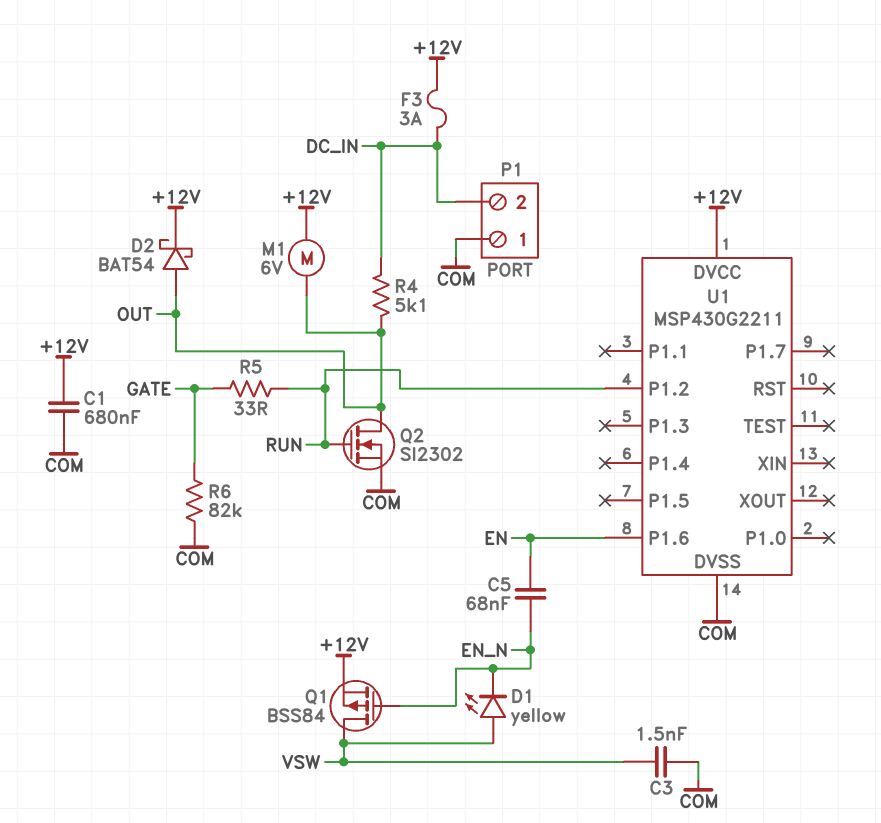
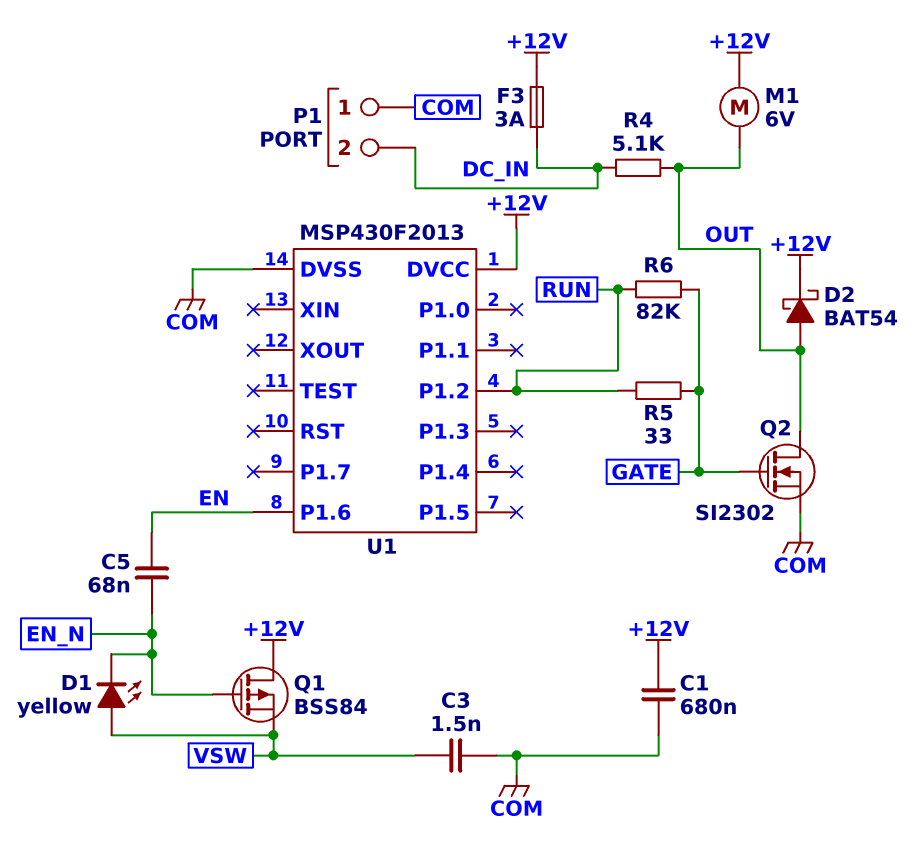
Q1: PMOS BSS84 (G EN_N, D VSW, S +12V) -> PMOS BSS84 (G EN_N, D +12V, S VSW)
Q2: NMOS SI2302 (G RUN, D OUT, S COM) -> NMOS SI2302 (G GATE, D OUT, S COM)
R6: 82k (COM, GATE) -> 82k (GATE, RUN)
U1: MSP430G2211 -> MSP430F2013

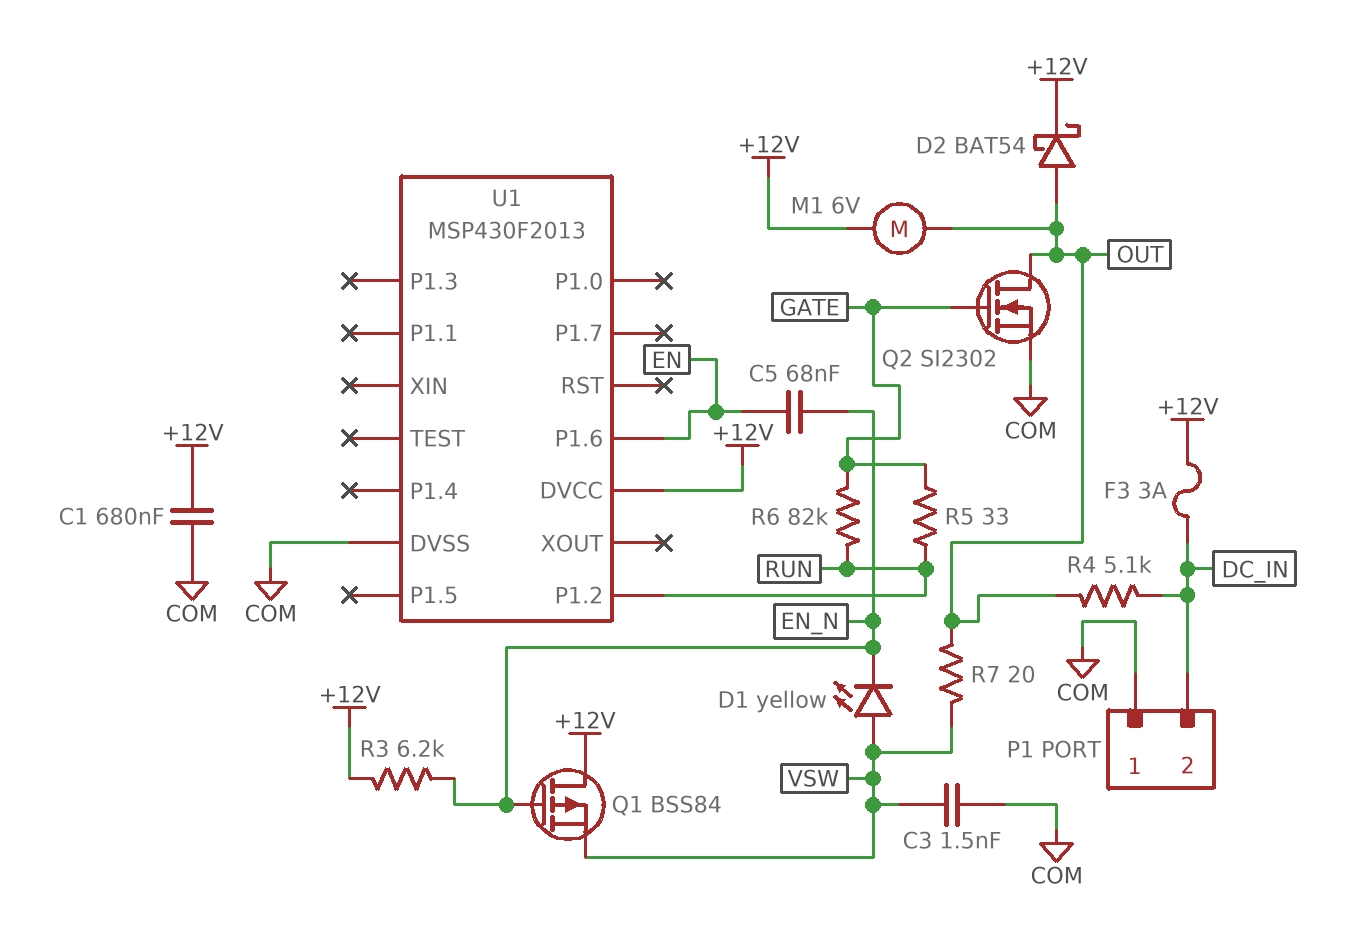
R3: none -> 6.2k (+12V, EN_N)
R7: none -> 20 (OUT, VSW)

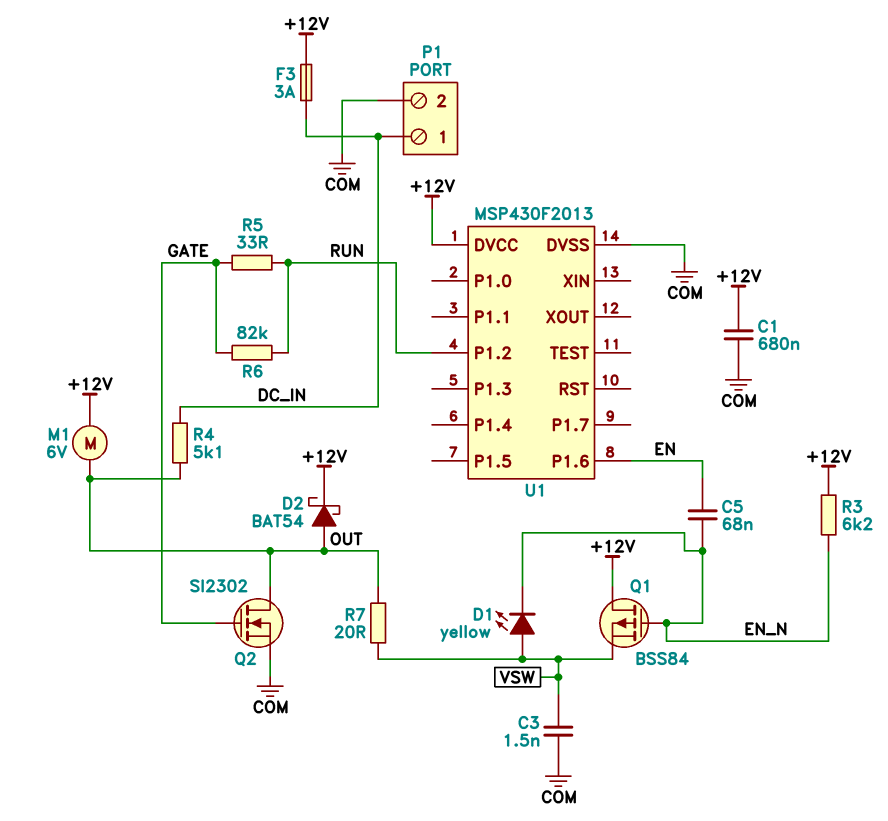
P1 pin 1: COM -> DC_IN
P1 pin 2: DC_IN -> COM

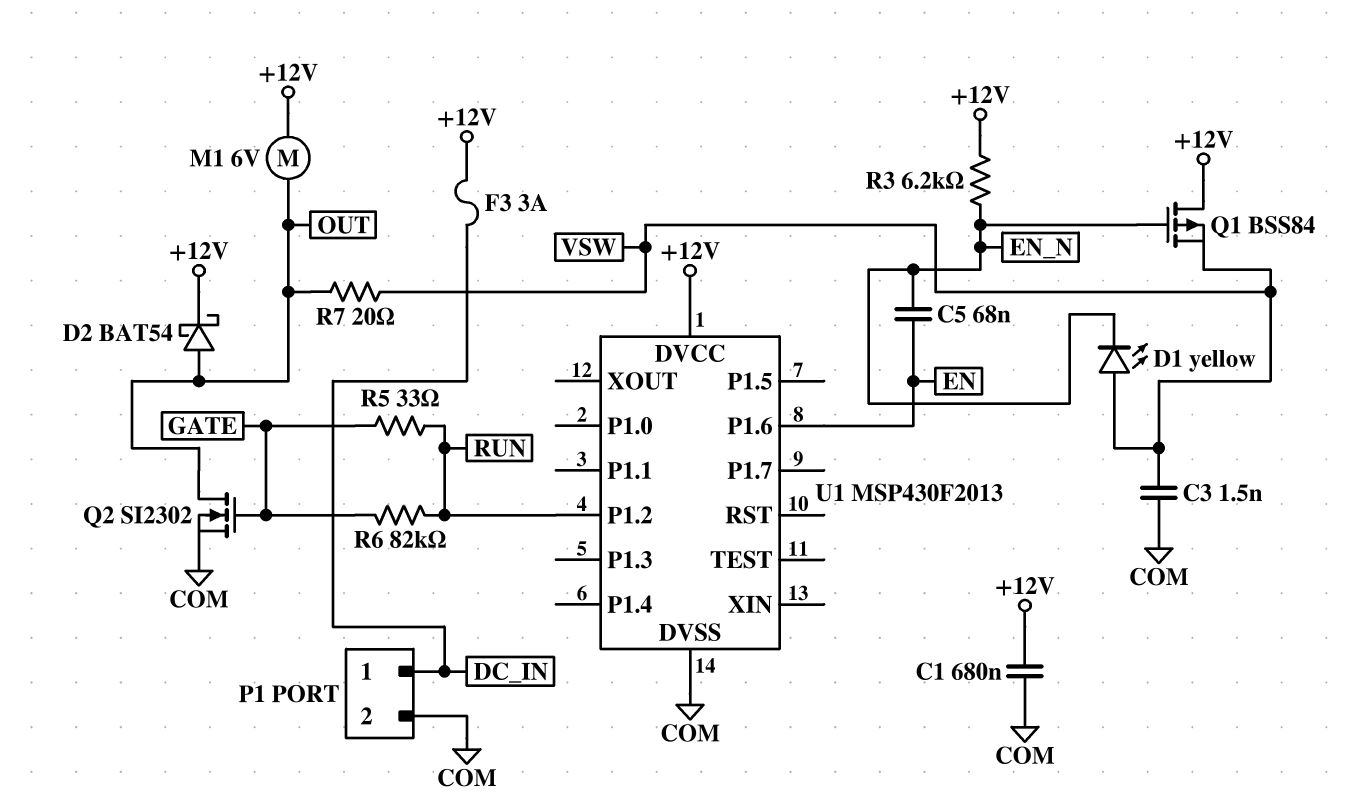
R4: 5.1k (DC_IN, OUT) -> none

